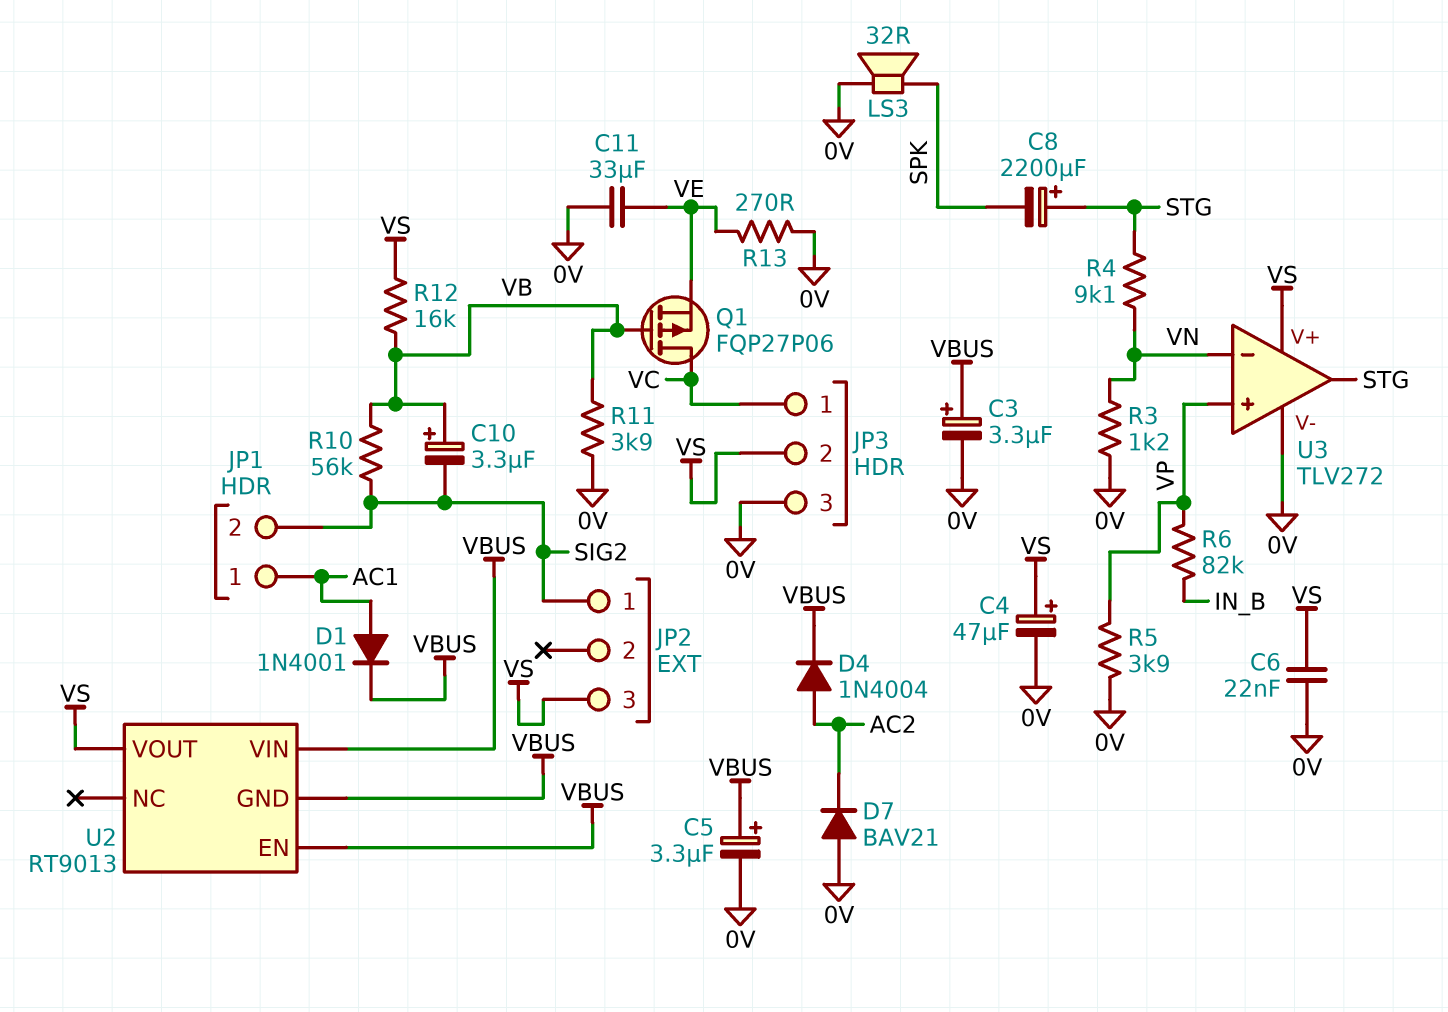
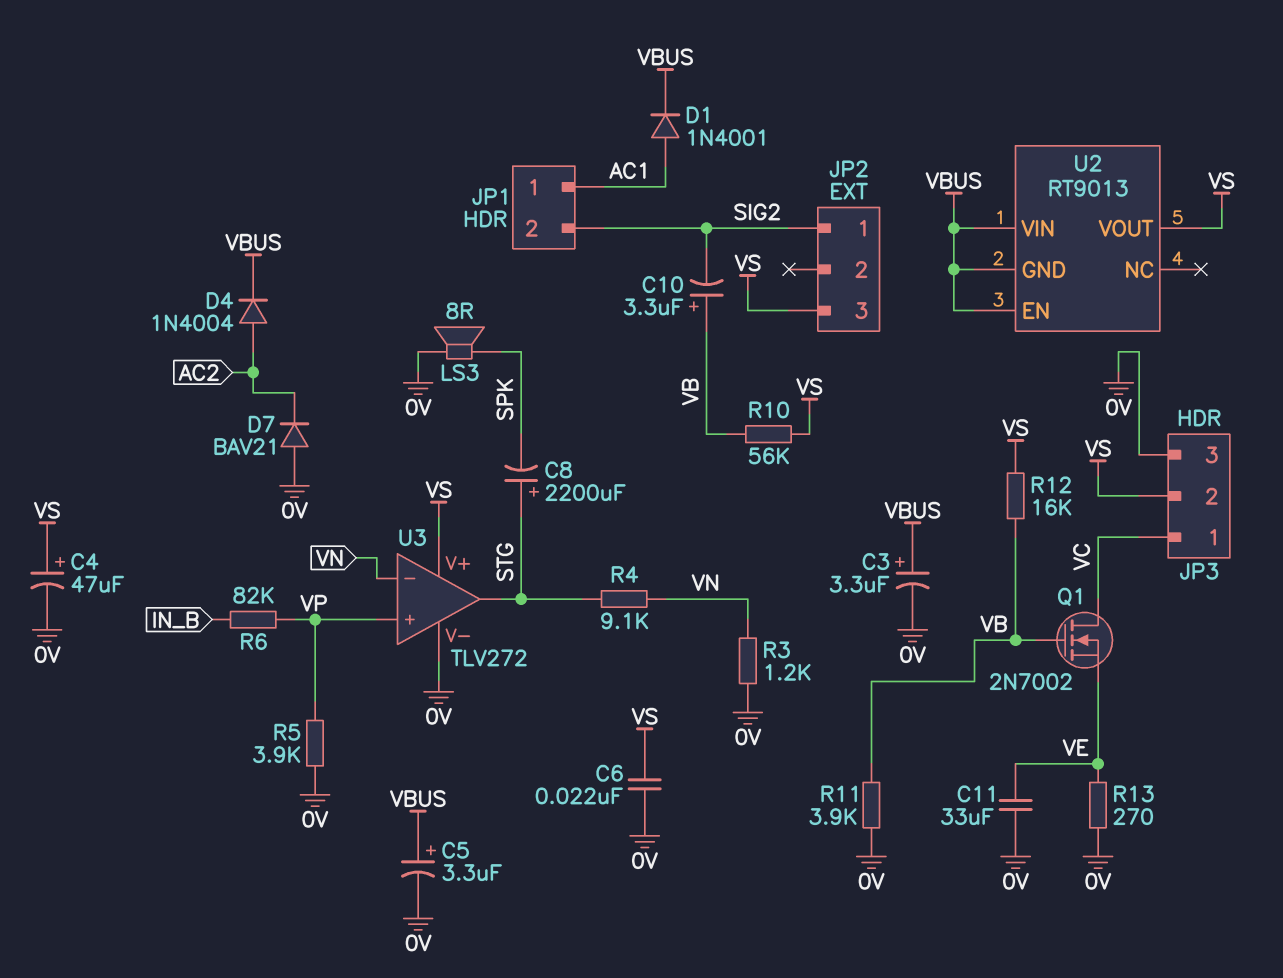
LS3: speaker 32R (0V, SPK) -> speaker 8R (0V, SPK)
Q1: PMOS FQP27P06 (G VB, D VC, S VE) -> NMOS 2N7002 (G VB, D VC, S VE)
R10: 56k (SIG2, VB) -> 56k (VB, VS)

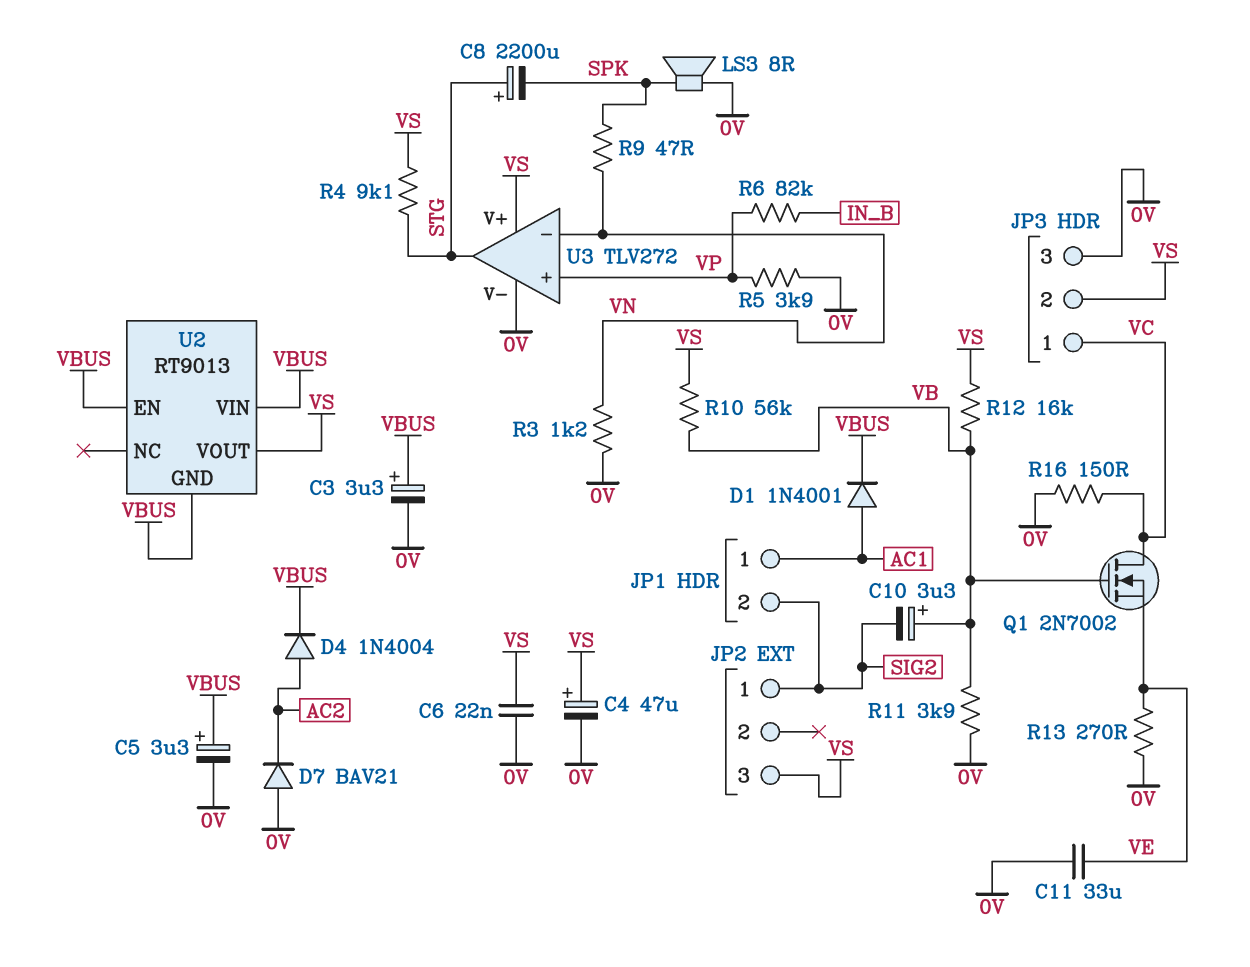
R4: 9.1k (STG, VN) -> 9.1k (STG, VS)
R9: none -> 47 (SPK, VN)
R16: none -> 150 (0V, VC)

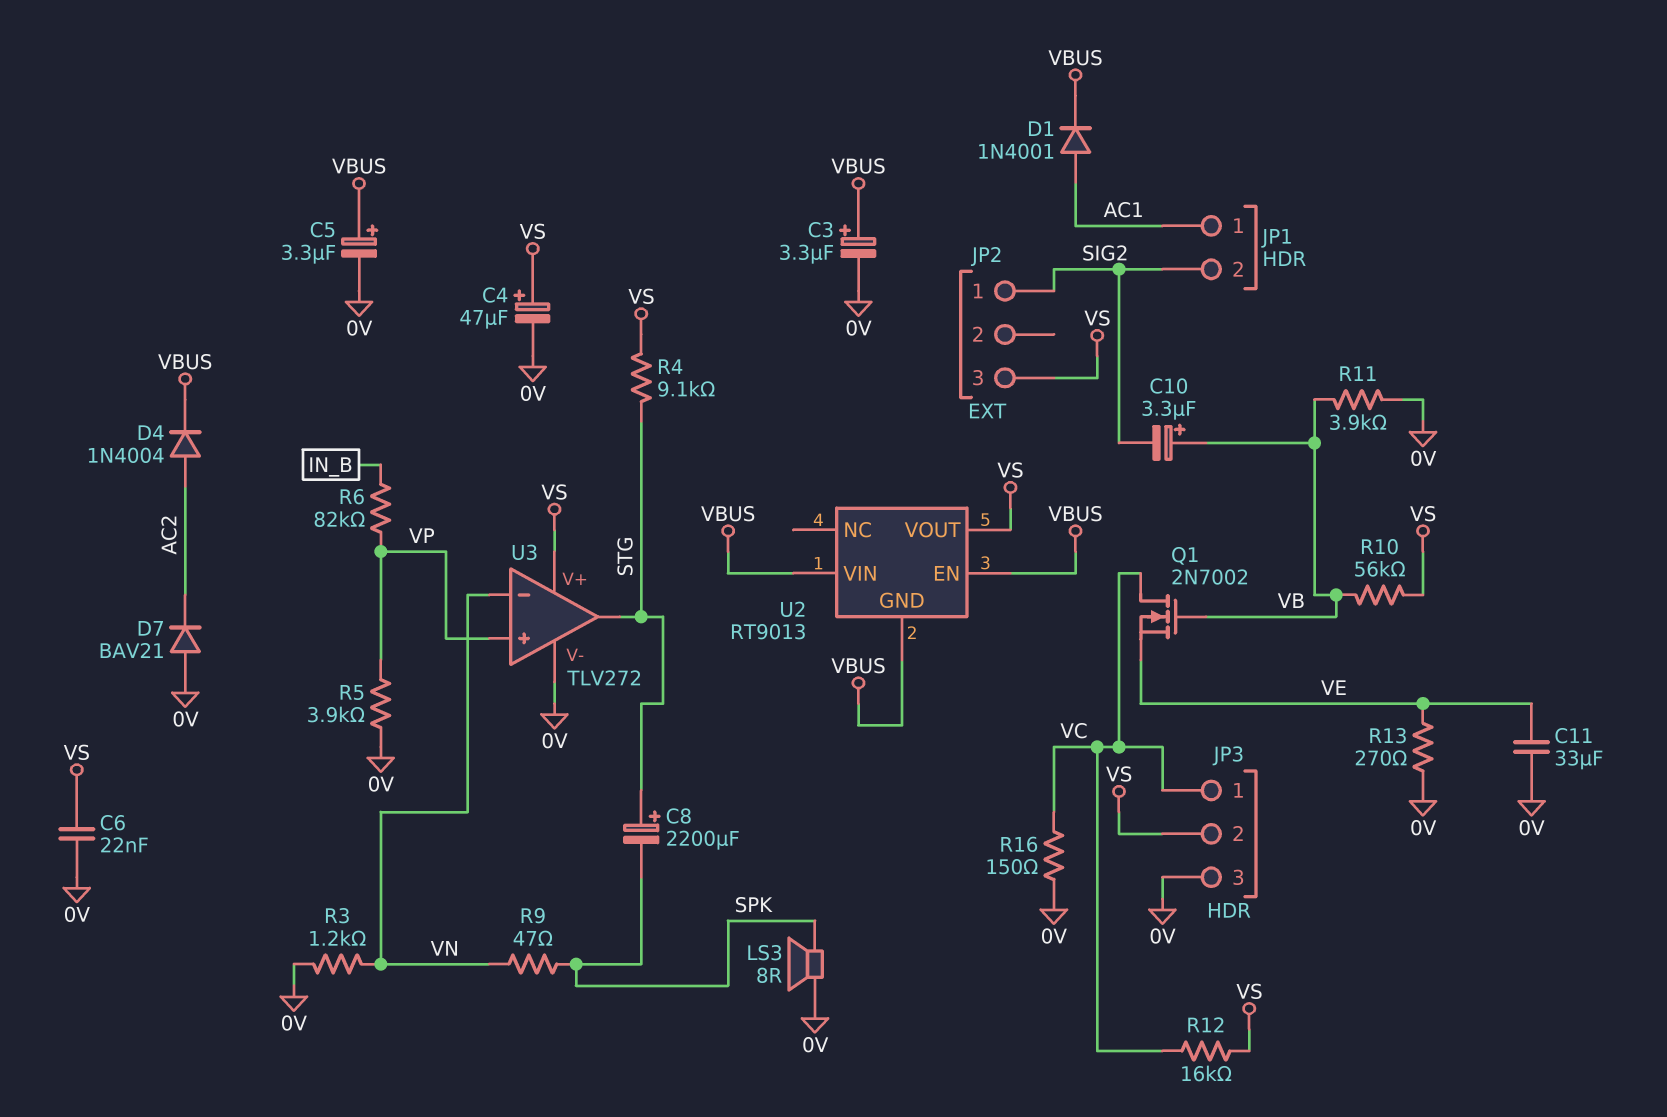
R12: 16k (VB, VS) -> 16k (VC, VS)

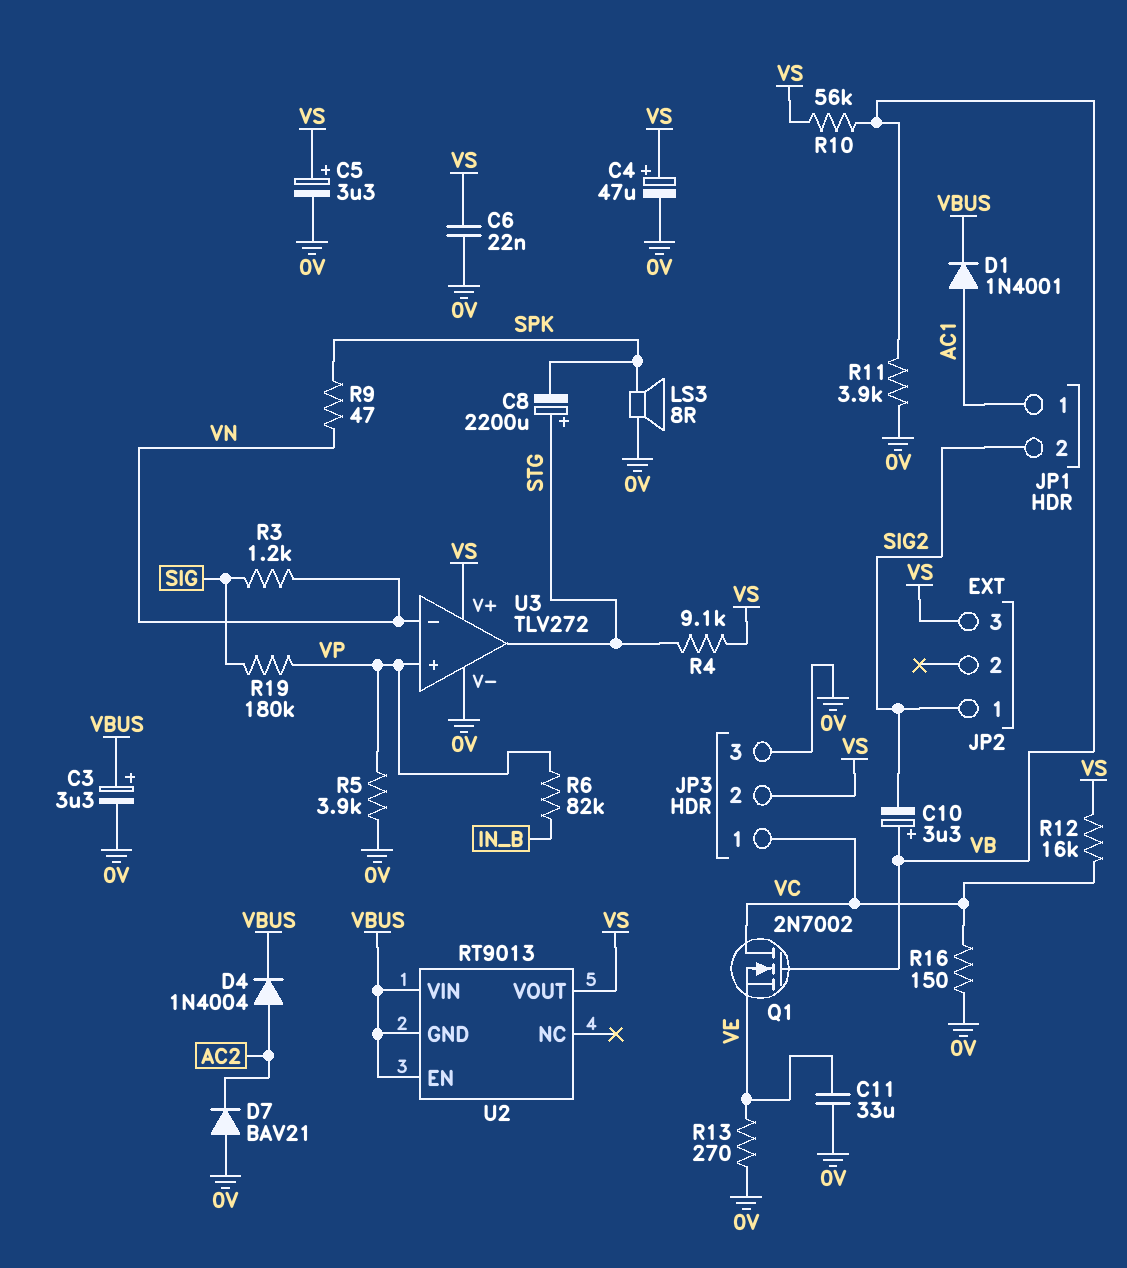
C5: 3.3uF (plus VBUS, minus 0V) -> 3.3uF (plus VS, minus 0V)
R3: 1.2k (0V, VN) -> 1.2k (SIG, VN)
R19: none -> 180k (SIG, VP)

